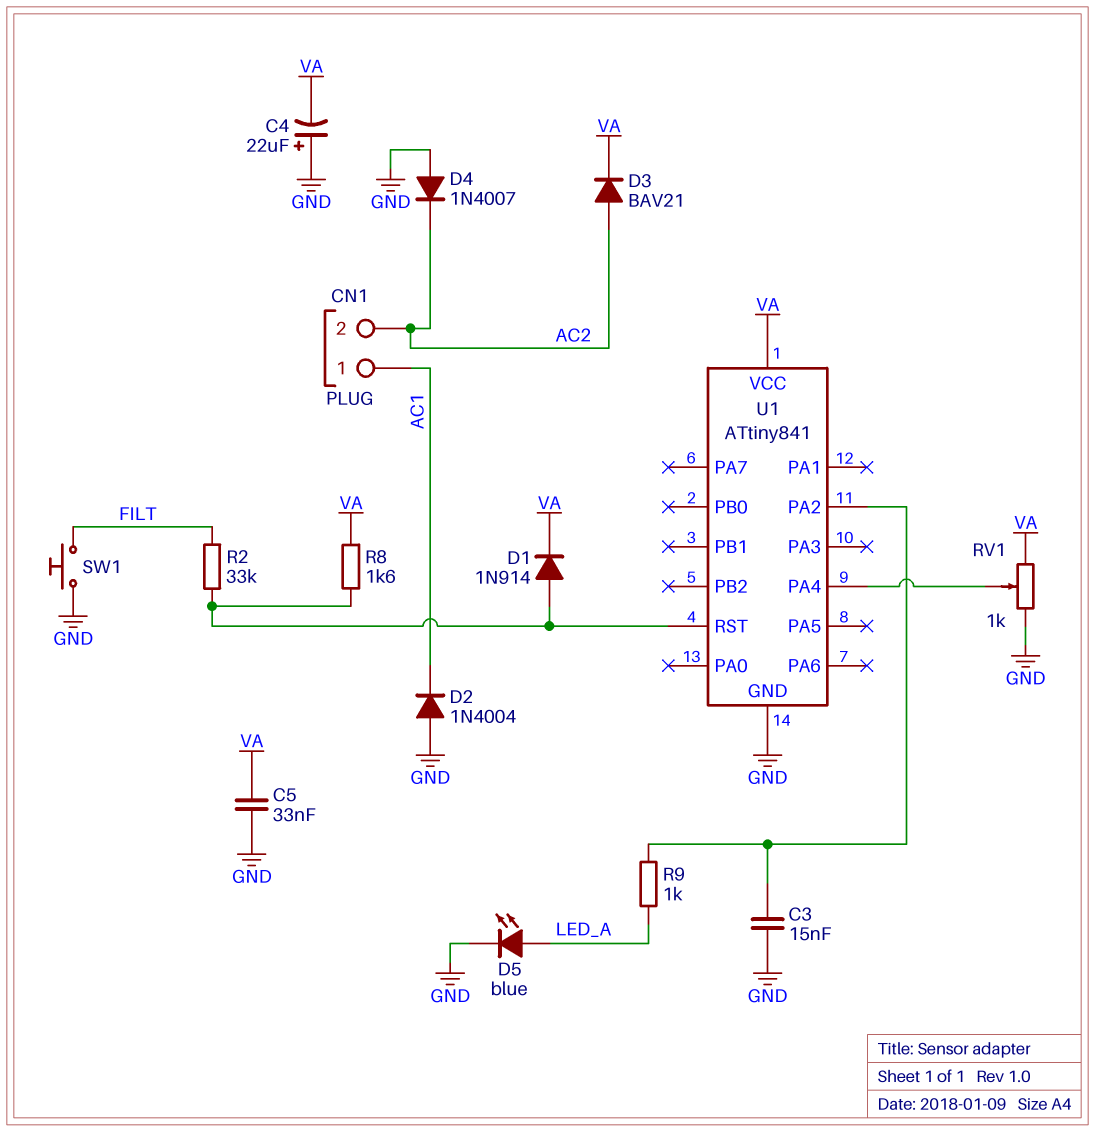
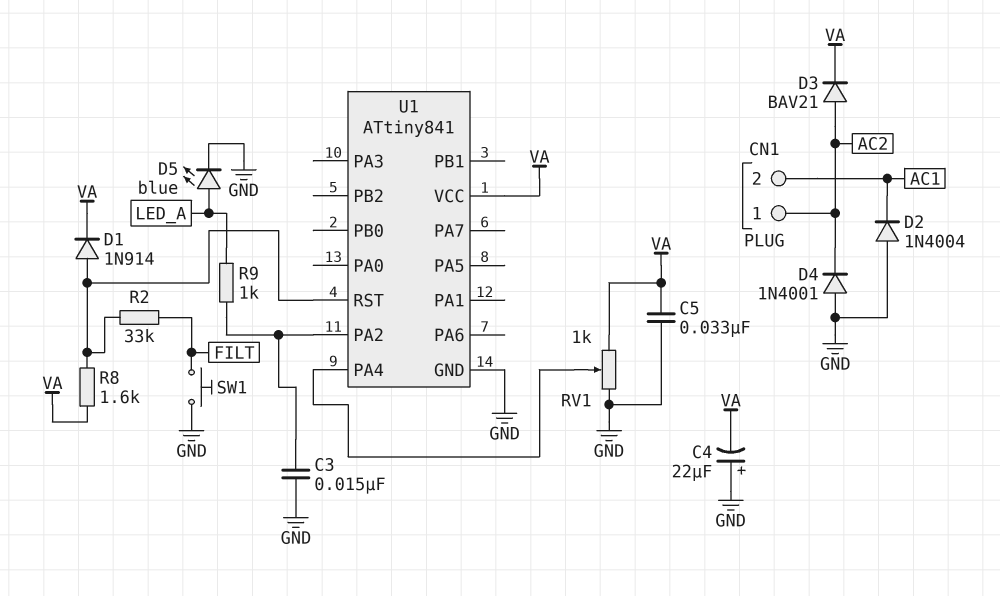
CN1 pin 1: AC1 -> AC2
CN1 pin 2: AC2 -> AC1
D4: diode 1N4007 (A GND, K AC2) -> diode 1N4001 (A GND, K AC2)

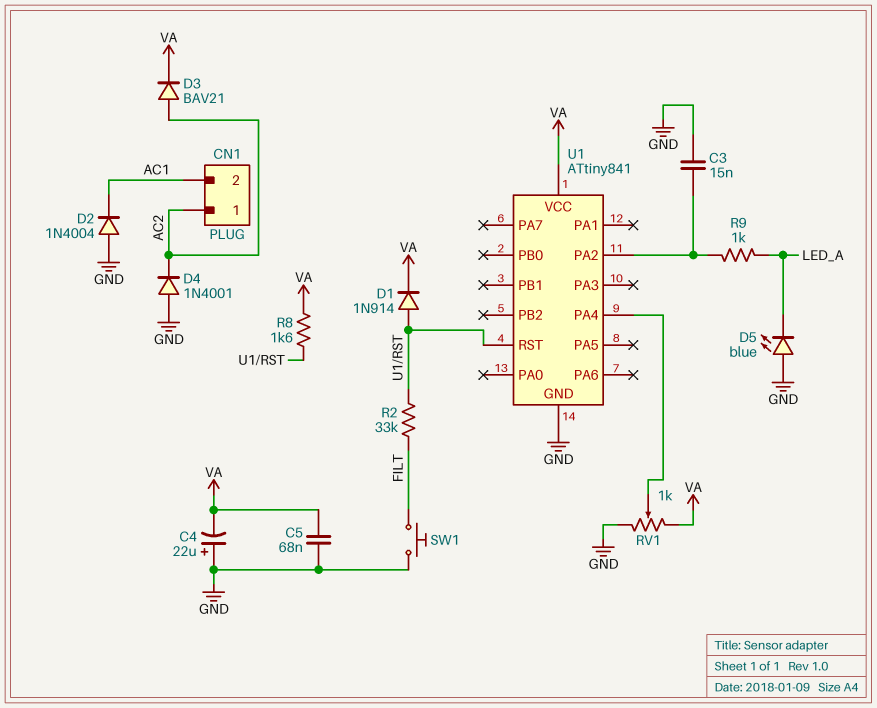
C5: 33nF (GND, VA) -> 68nF (GND, VA)
D5: LED blue (A LED_A, K GND) -> LED blue (A GND, K LED_A)

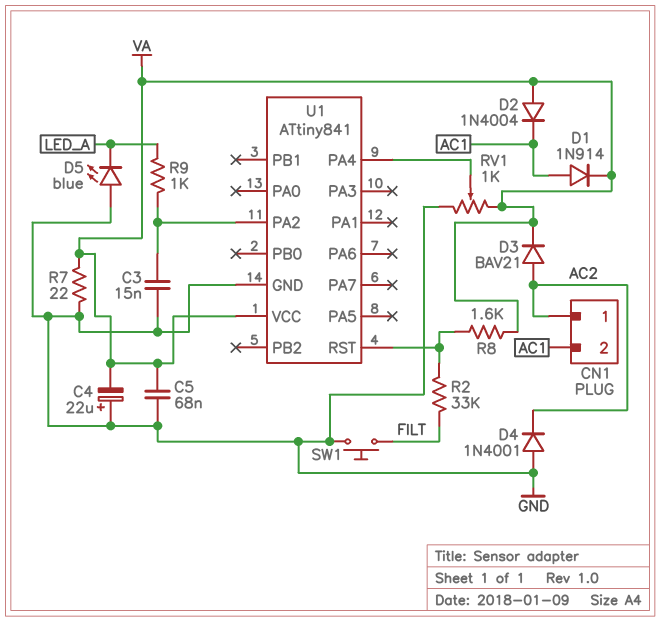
D1: diode 1N914 (A U1/RST, K VA) -> diode 1N914 (A AC1, K VA)
D2: diode 1N4004 (A GND, K AC1) -> diode 1N4004 (A VA, K AC1)
R7: none -> 22 (GND, VA)

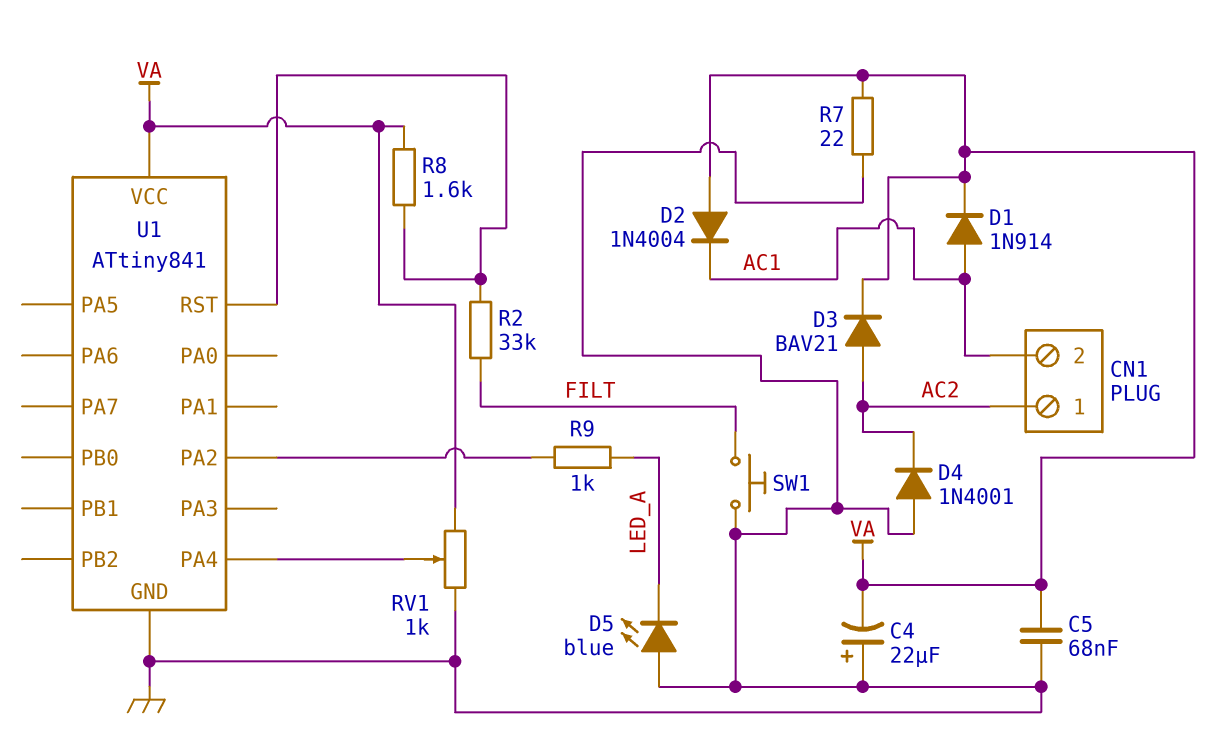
C3: 15nF (GND, U1/PA2) -> none

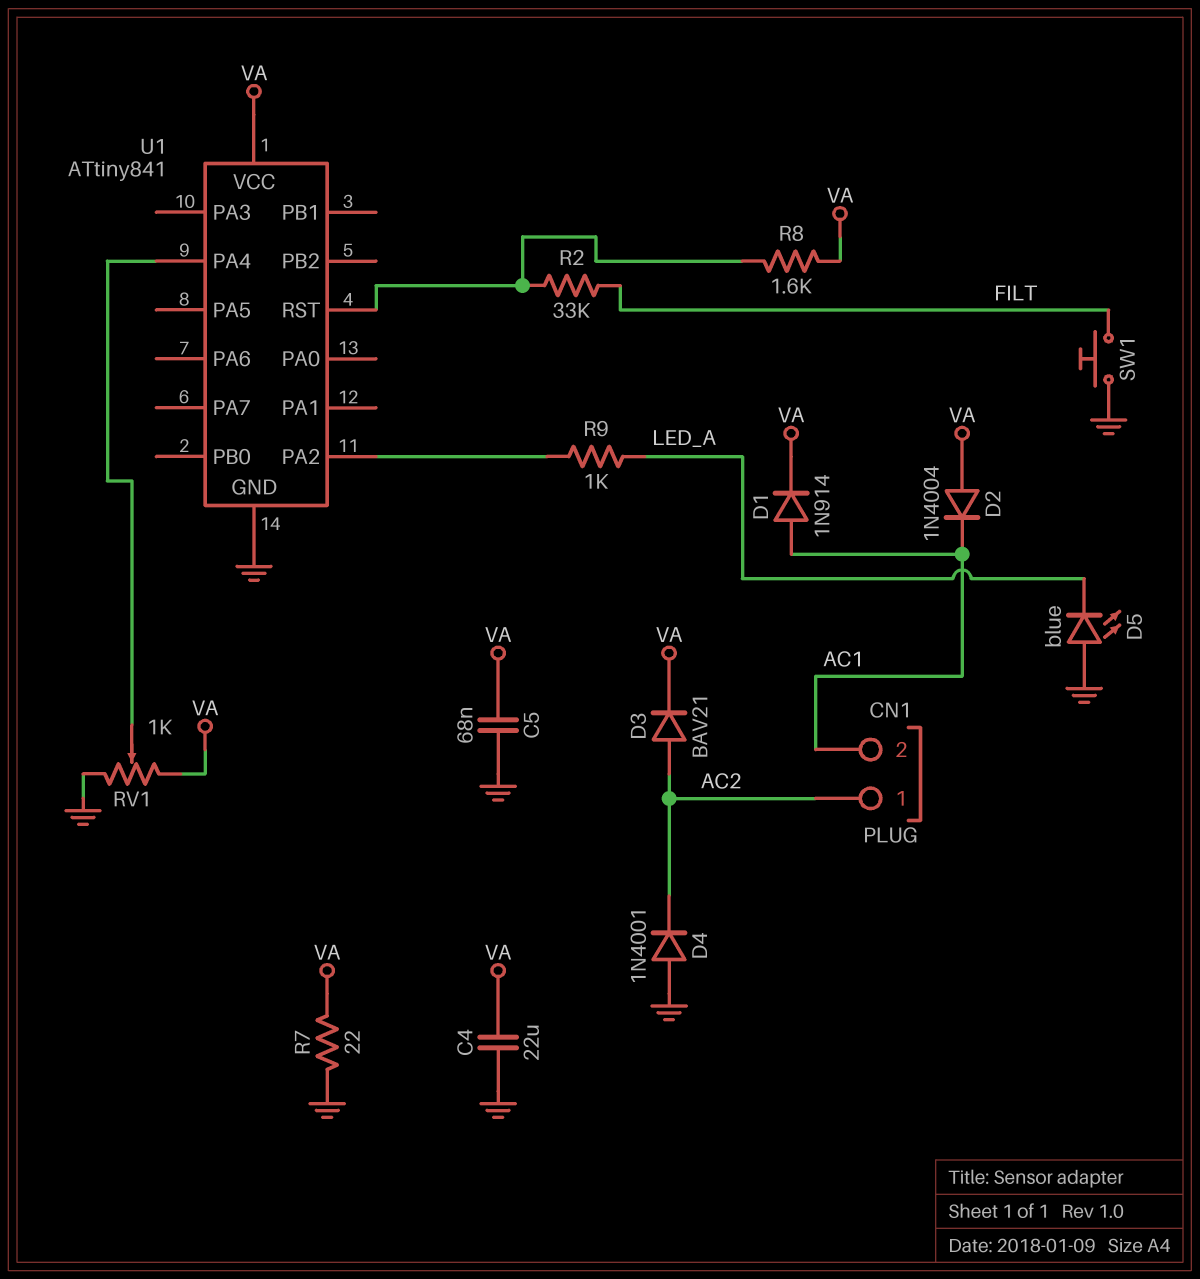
C4: 22uF (plus GND, minus VA) -> 22uF (GND, VA)

